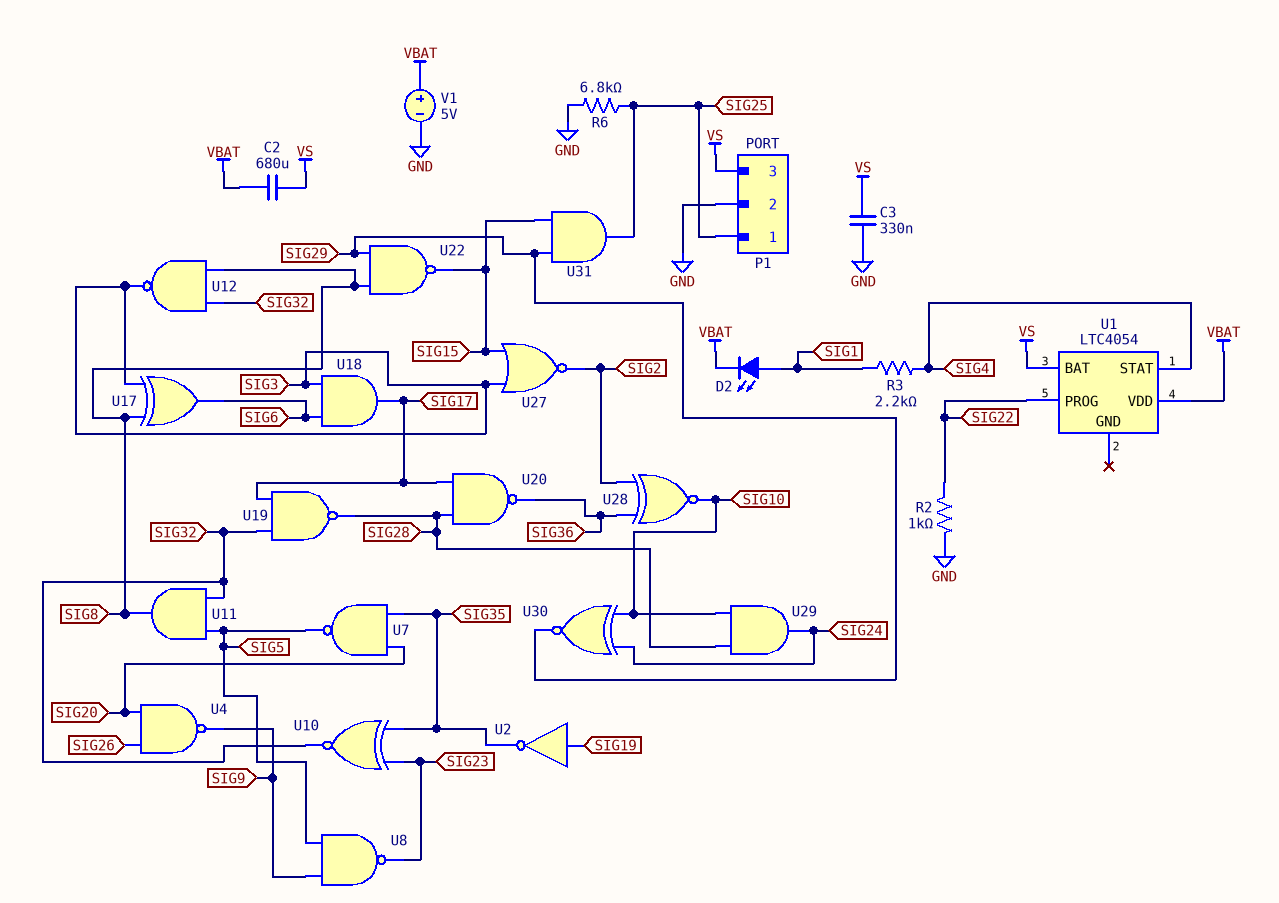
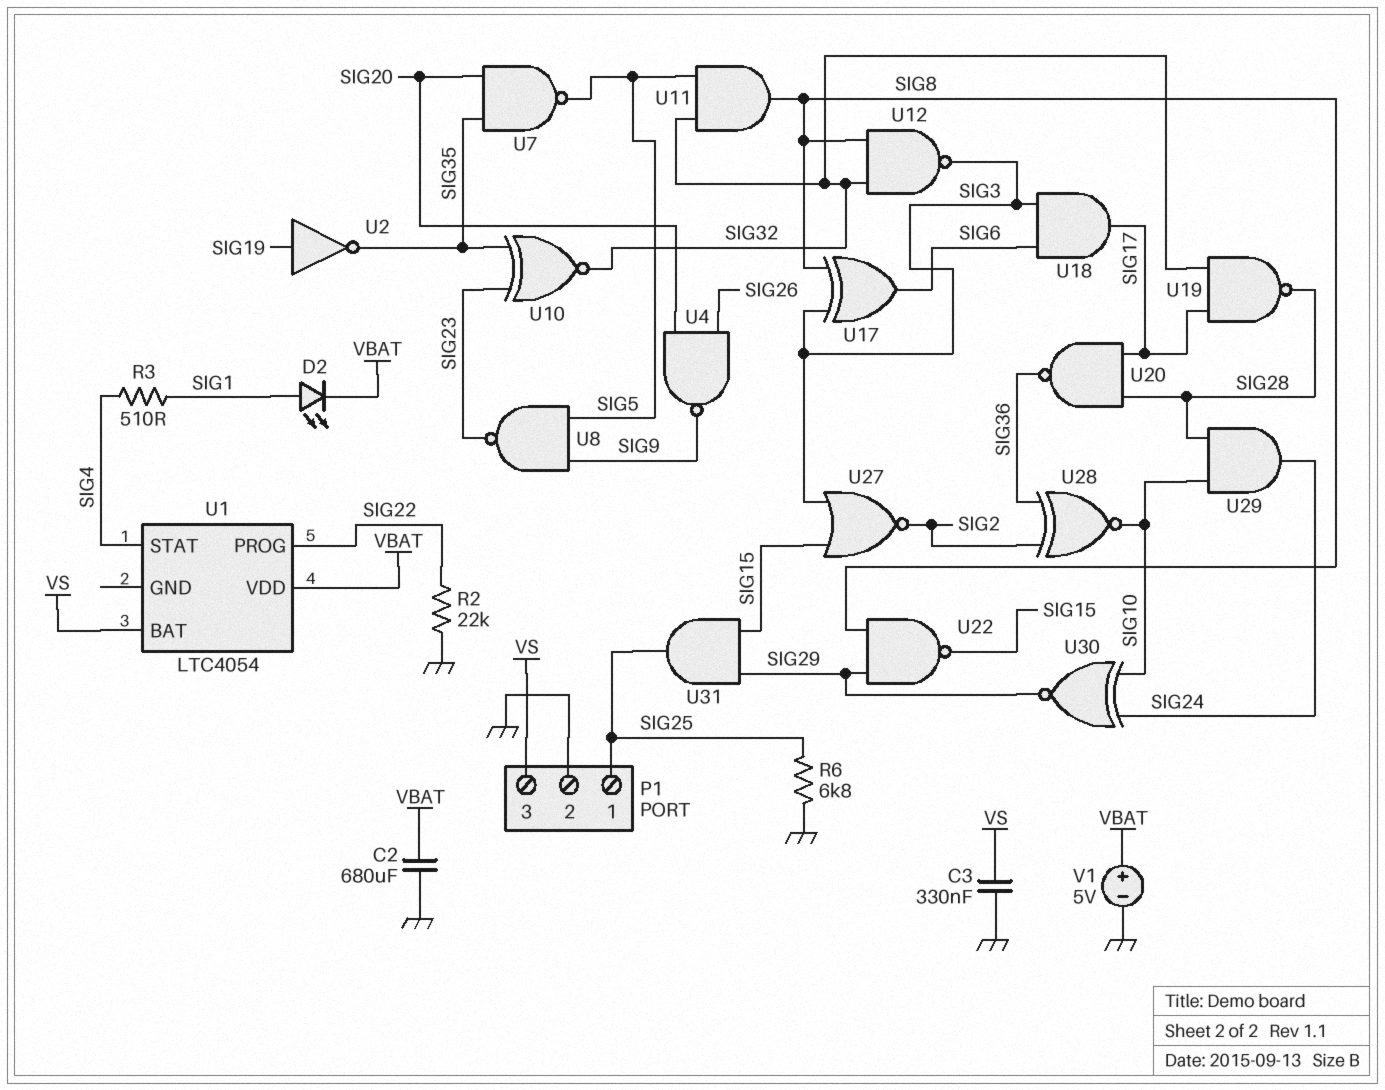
C2: 680uF (VBAT, VS) -> 680uF (GND, VBAT)
R2: 1k (GND, SIG22) -> 22k (GND, SIG22)
R3: 2.2k (SIG1, SIG4) -> 510 (SIG1, SIG4)

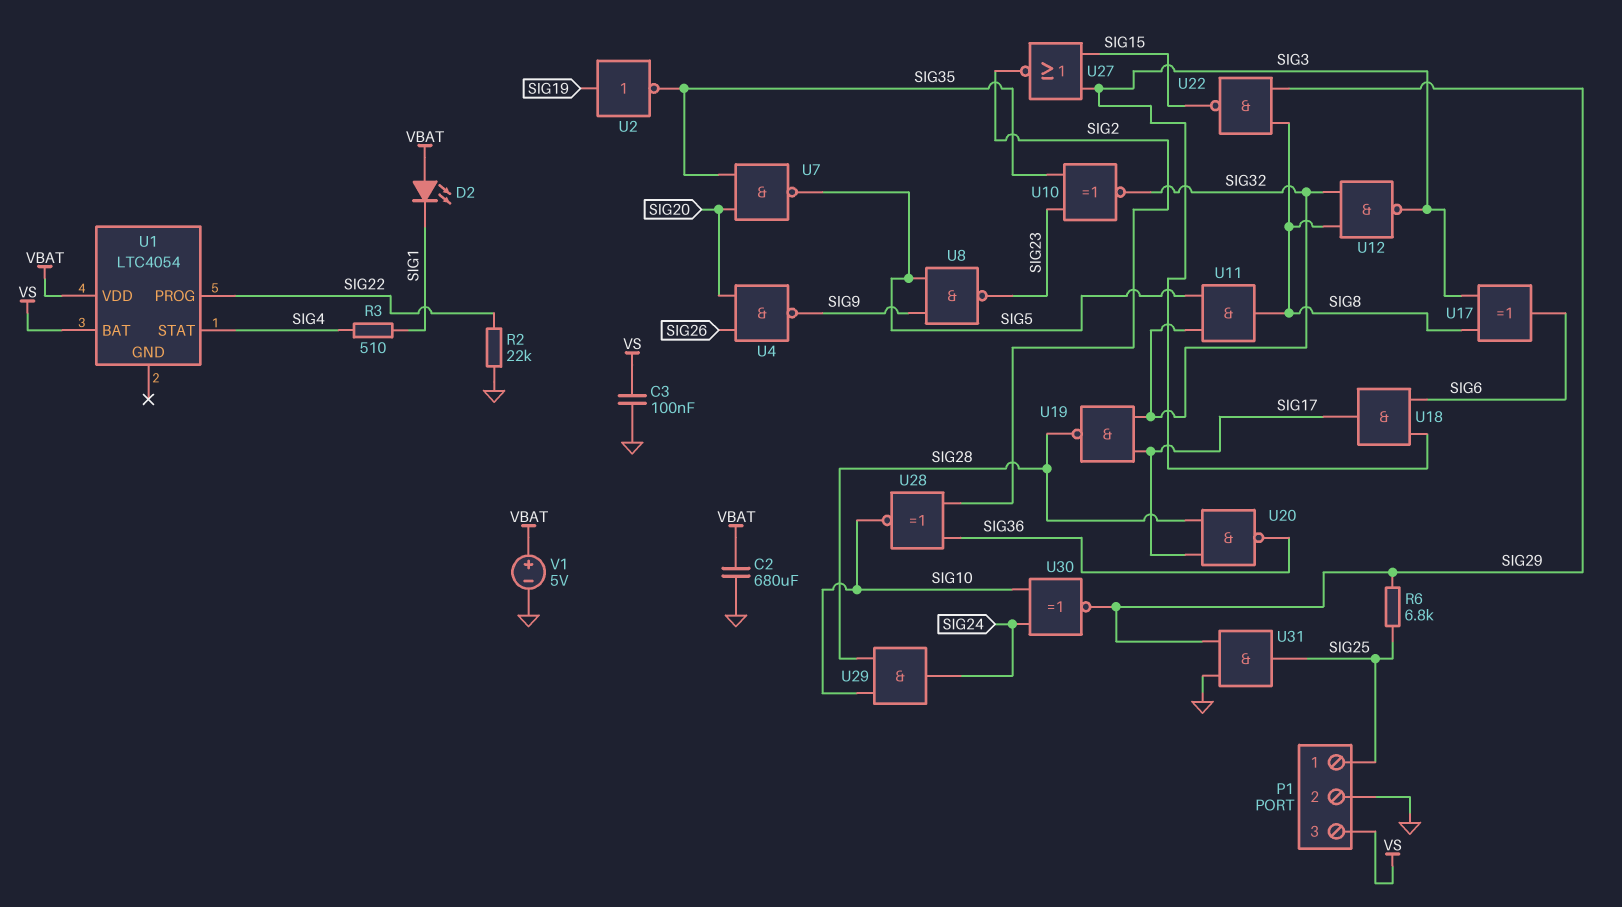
C3: 330nF (GND, VS) -> 100nF (GND, VS)
D2: LED (A SIG1, K VBAT) -> LED (A VBAT, K SIG1)
R6: 6.8k (GND, SIG25) -> 6.8k (SIG25, SIG29)
U31: AND (in SIG15, in SIG29, out SIG25) -> AND (in GND, in SIG29, out SIG25)

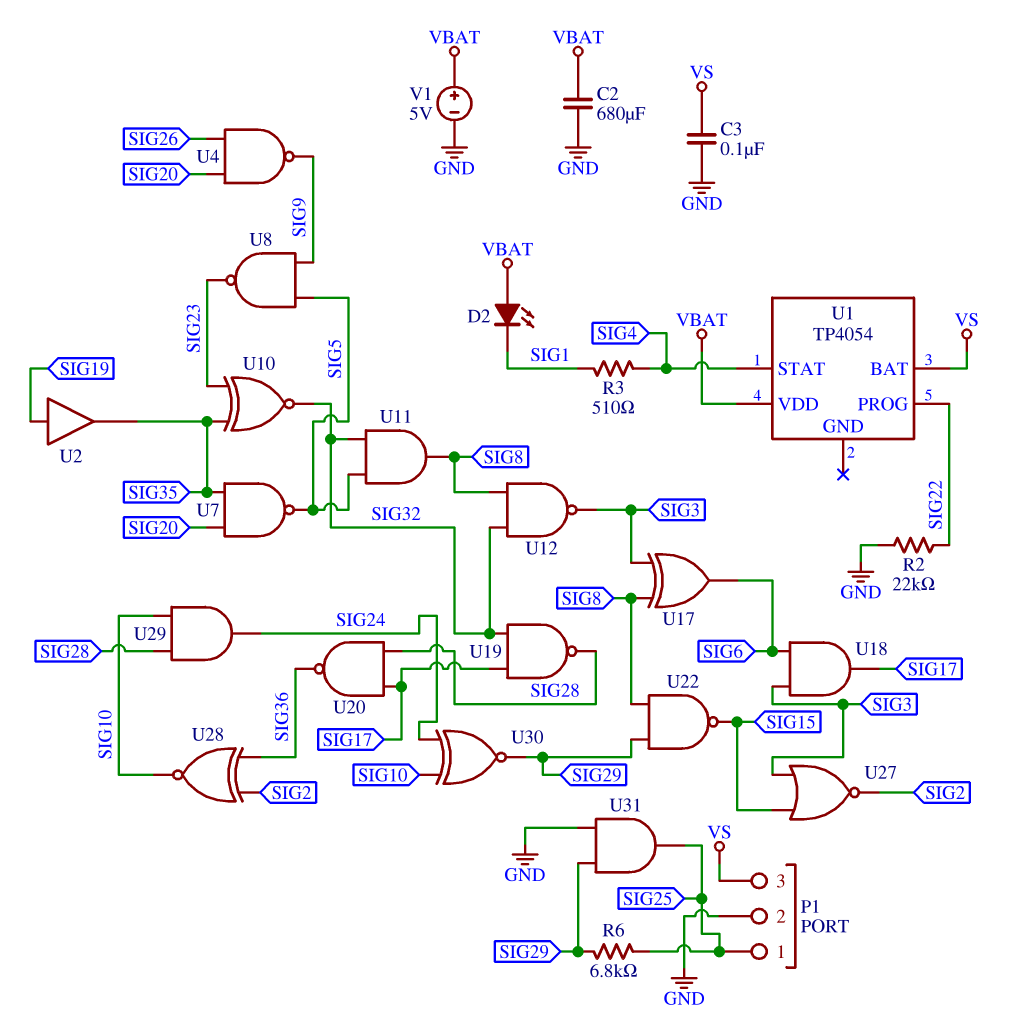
U1: LTC4054 -> TP4054
U2: NOT (in SIG19, out SIG35) -> buffer (in SIG19, out SIG35)

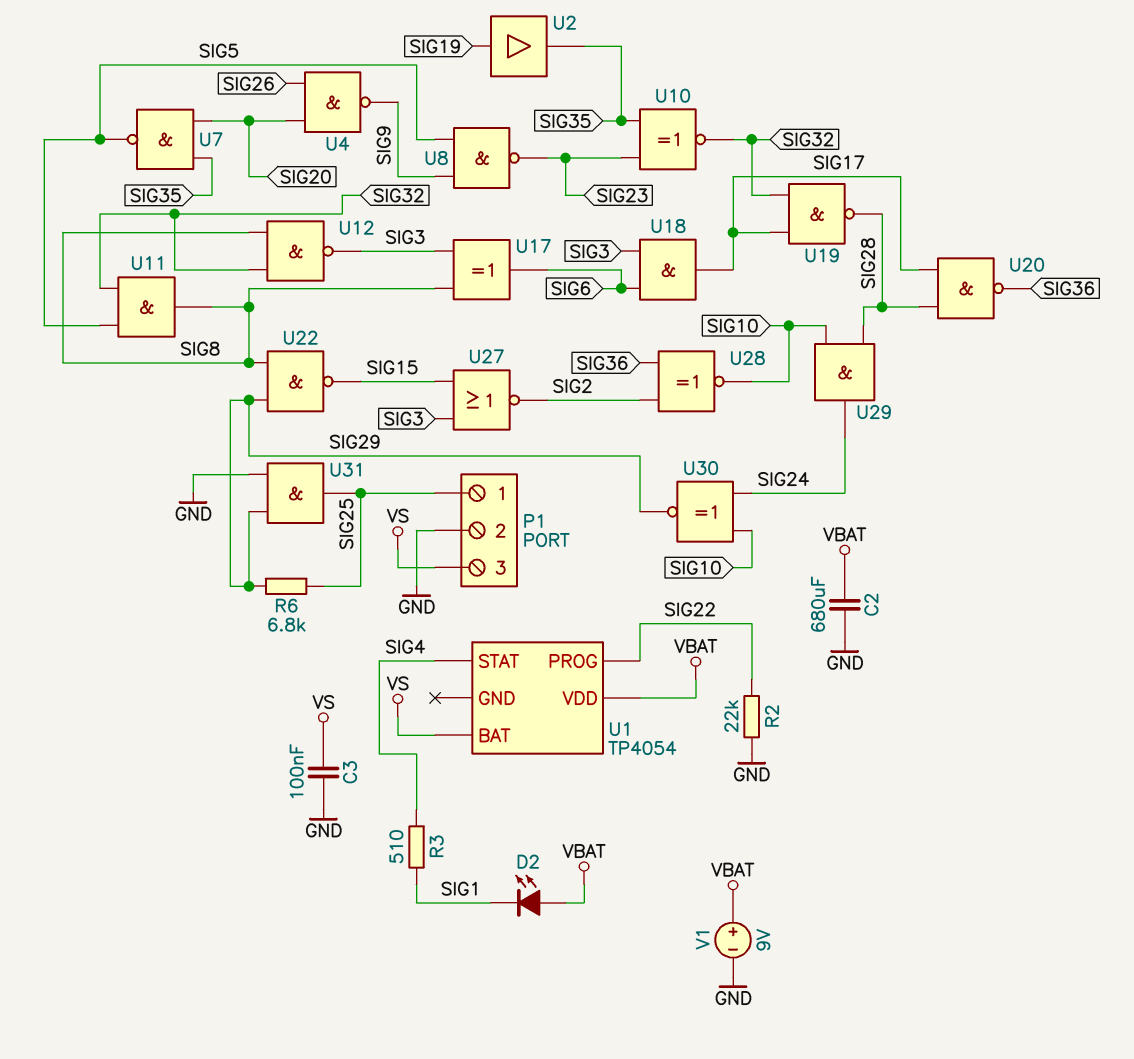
V1: 5V (plus VBAT, minus GND) -> 9V (plus VBAT, minus GND)

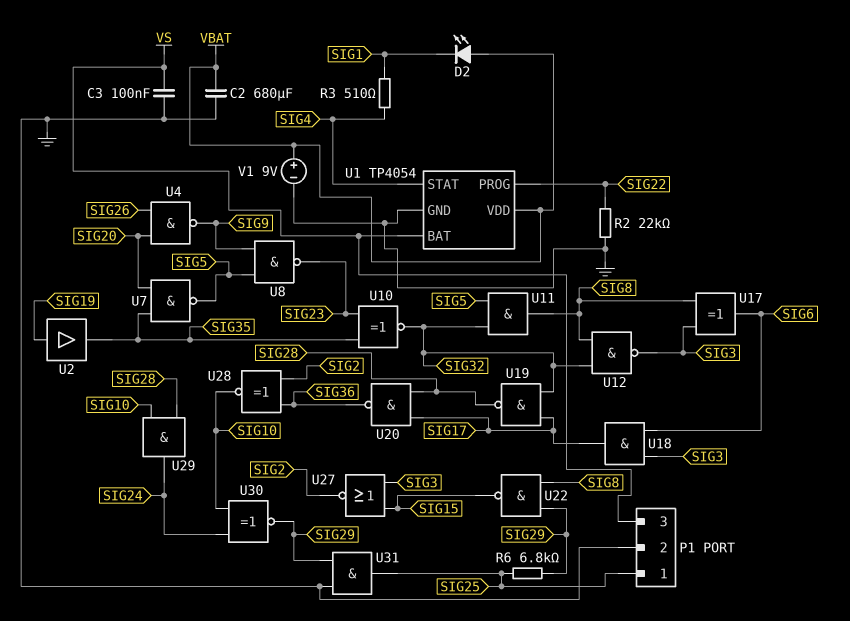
U1 pin GND: none -> GND

